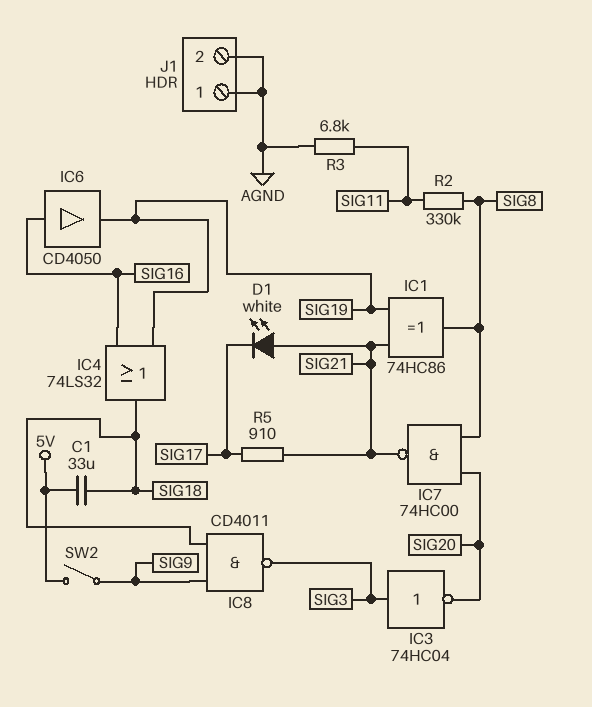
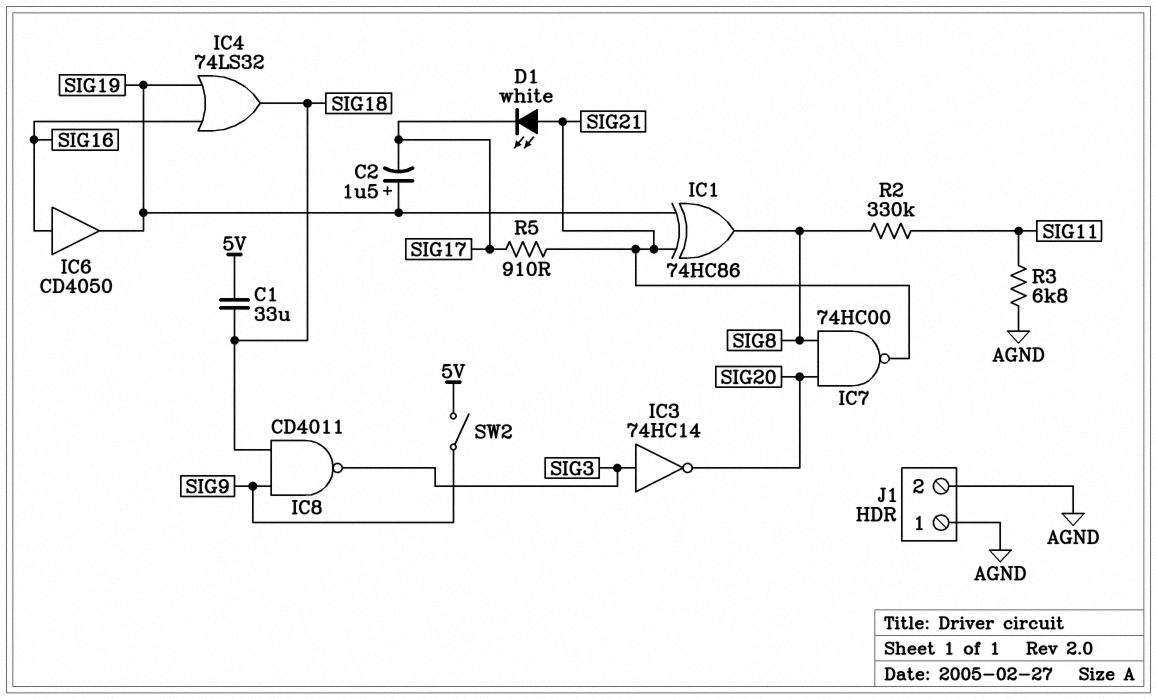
C2: none -> 1.5uF (plus SIG19, minus SIG17)
IC3: NOT 74HC04 (in SIG3, out SIG20) -> NOT 74HC14 (in SIG3, out SIG20)

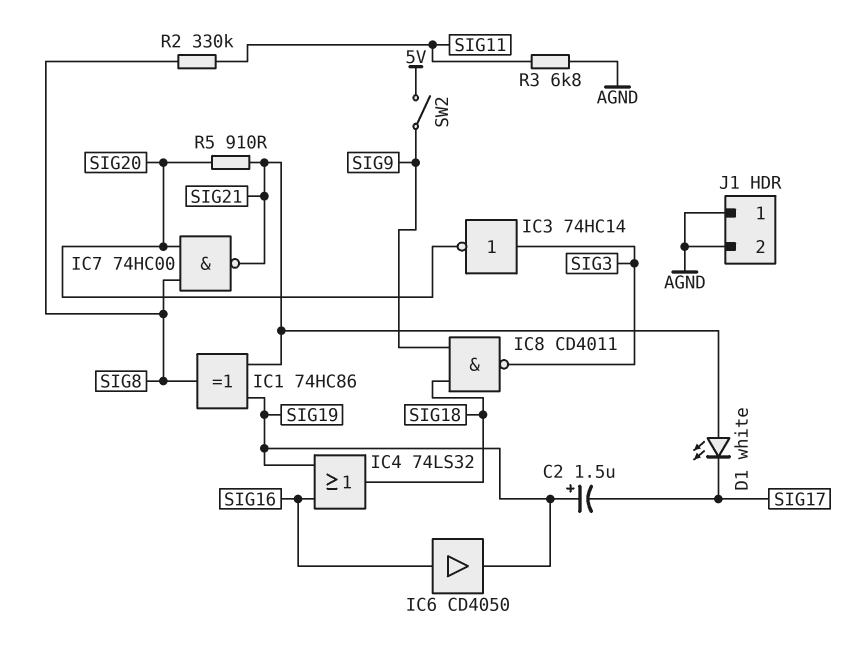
C1: 33uF (5V, SIG18) -> none
R5: 910 (SIG17, SIG21) -> 910 (SIG20, SIG21)

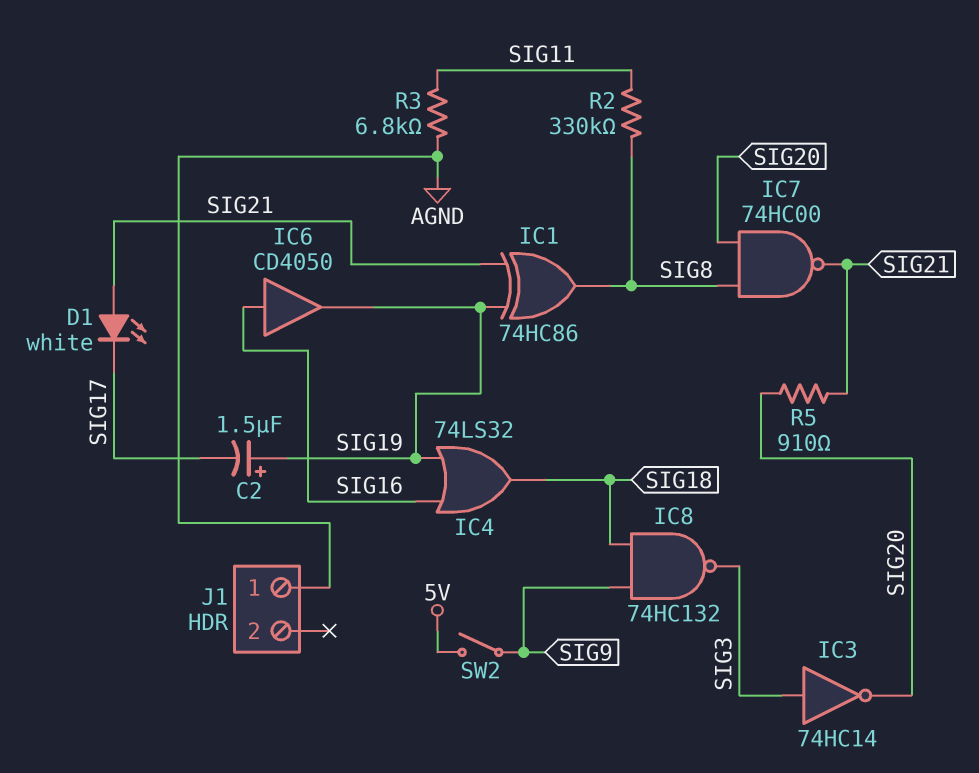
IC8: NAND CD4011 (in SIG9, in SIG18, out SIG3) -> NAND 74HC132 (in SIG9, in SIG18, out SIG3)
J1 pin 2: AGND -> none

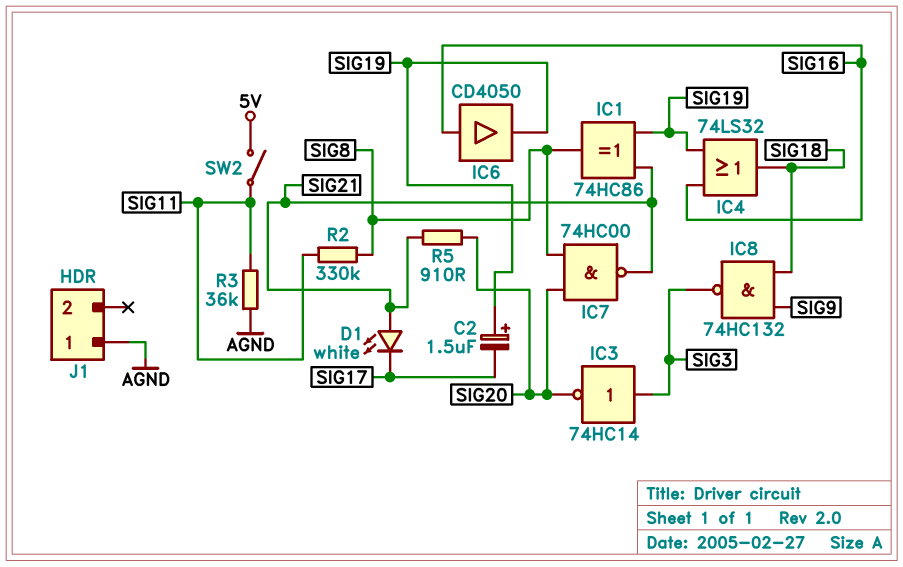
R3: 6.8k (AGND, SIG11) -> 36k (AGND, SIG11)
SW2: switch (5V, SIG9) -> switch (5V, SIG11)

